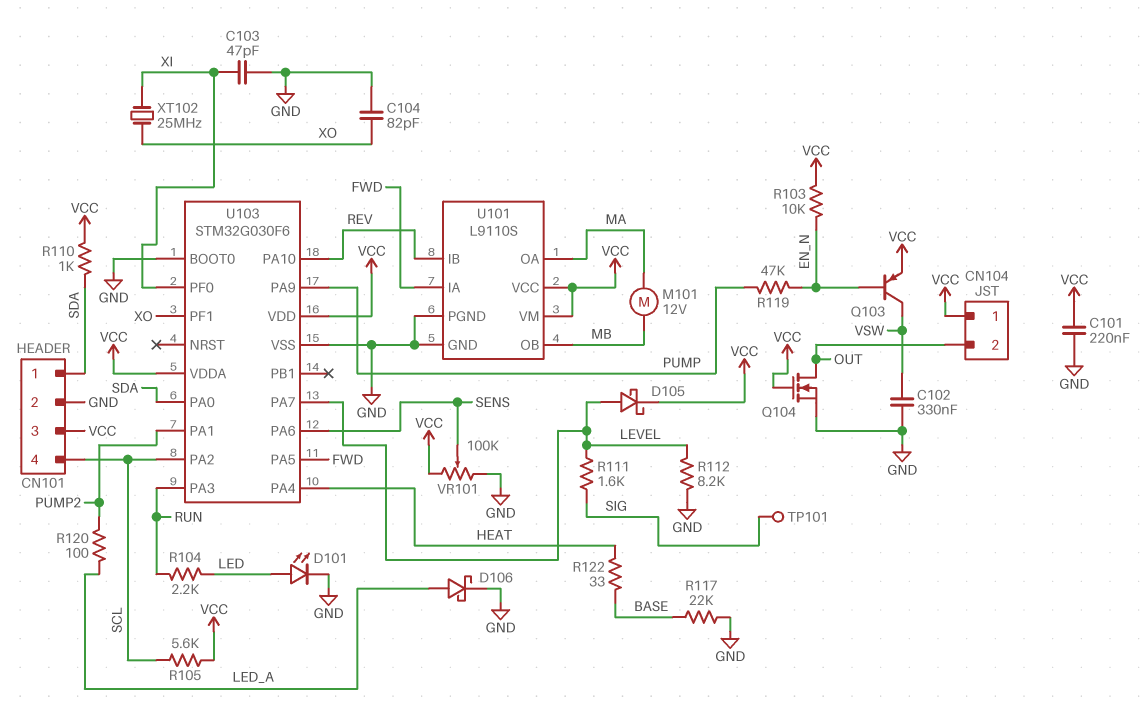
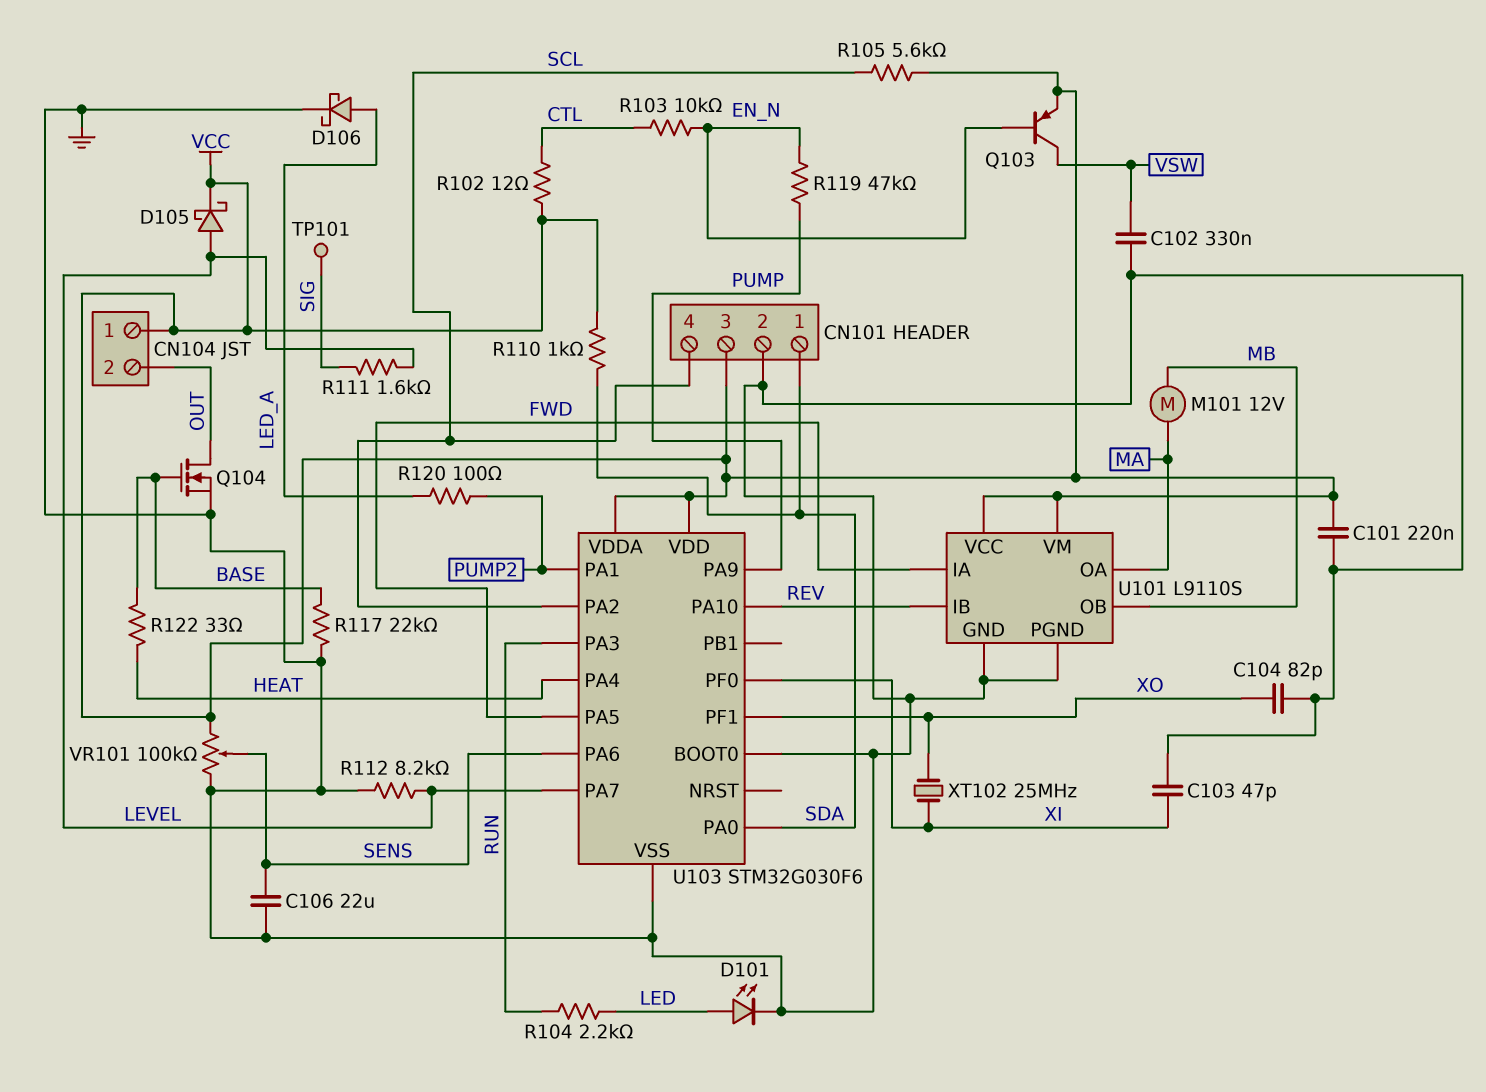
C106: none -> 22uF (GND, SENS)
Q104: NMOS (G VCC, D OUT, S GND) -> NMOS (G BASE, D OUT, S GND)
R102: none -> 12 (CTL, VCC)
R103: 10k (EN_N, VCC) -> 10k (CTL, EN_N)

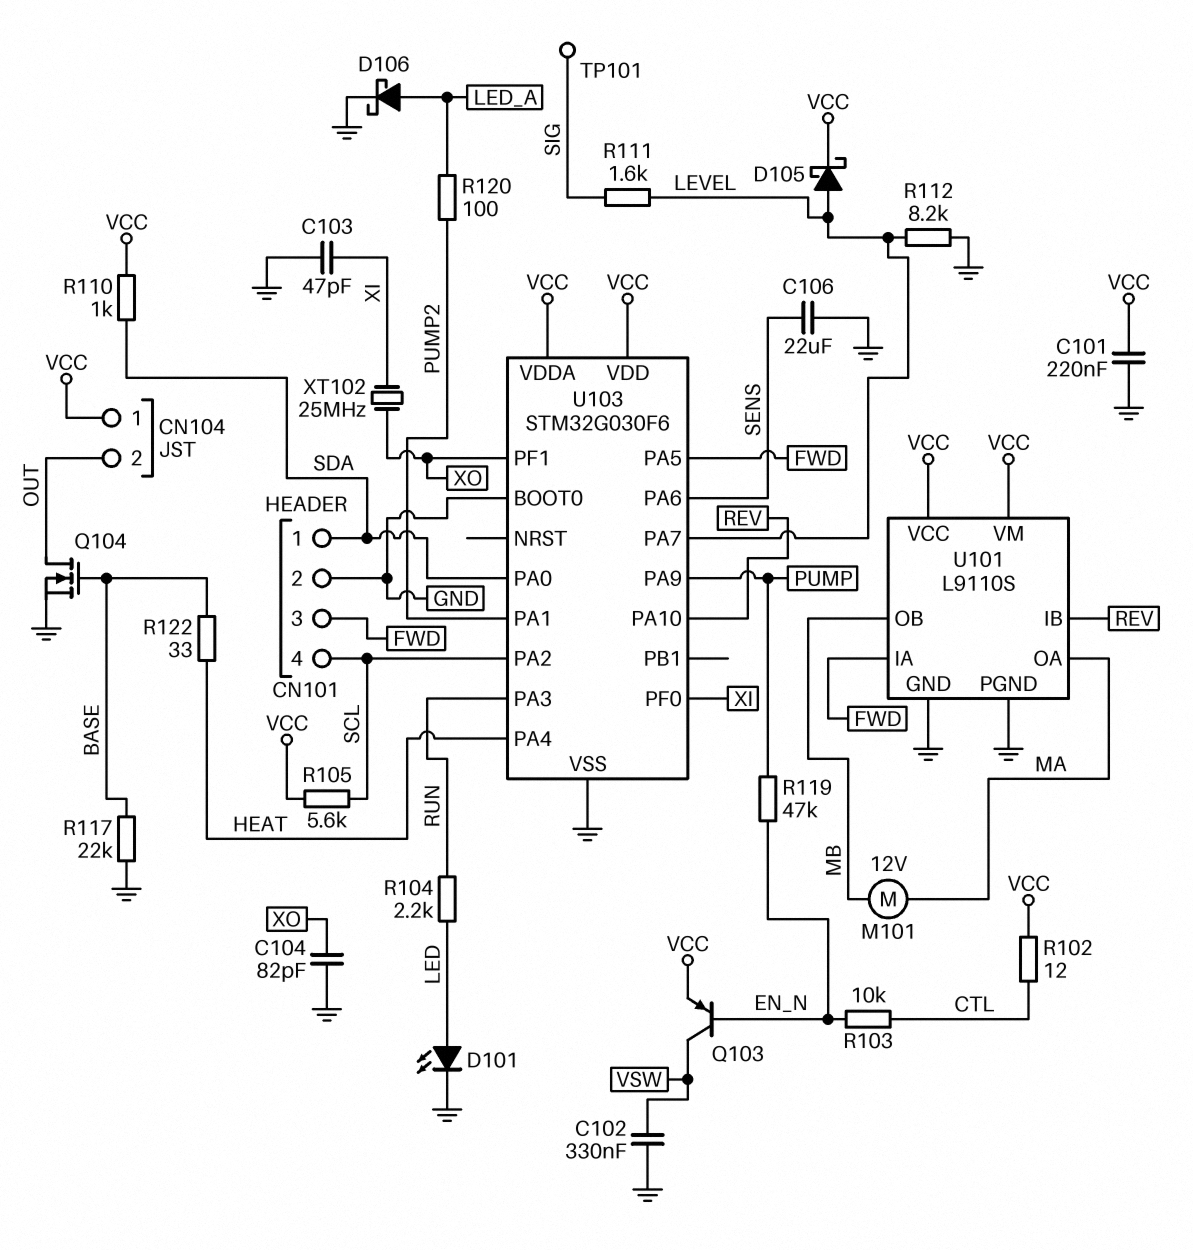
CN101 pin 3: VCC -> FWD
VR101: 100k (GND, VCC, wiper SENS) -> none

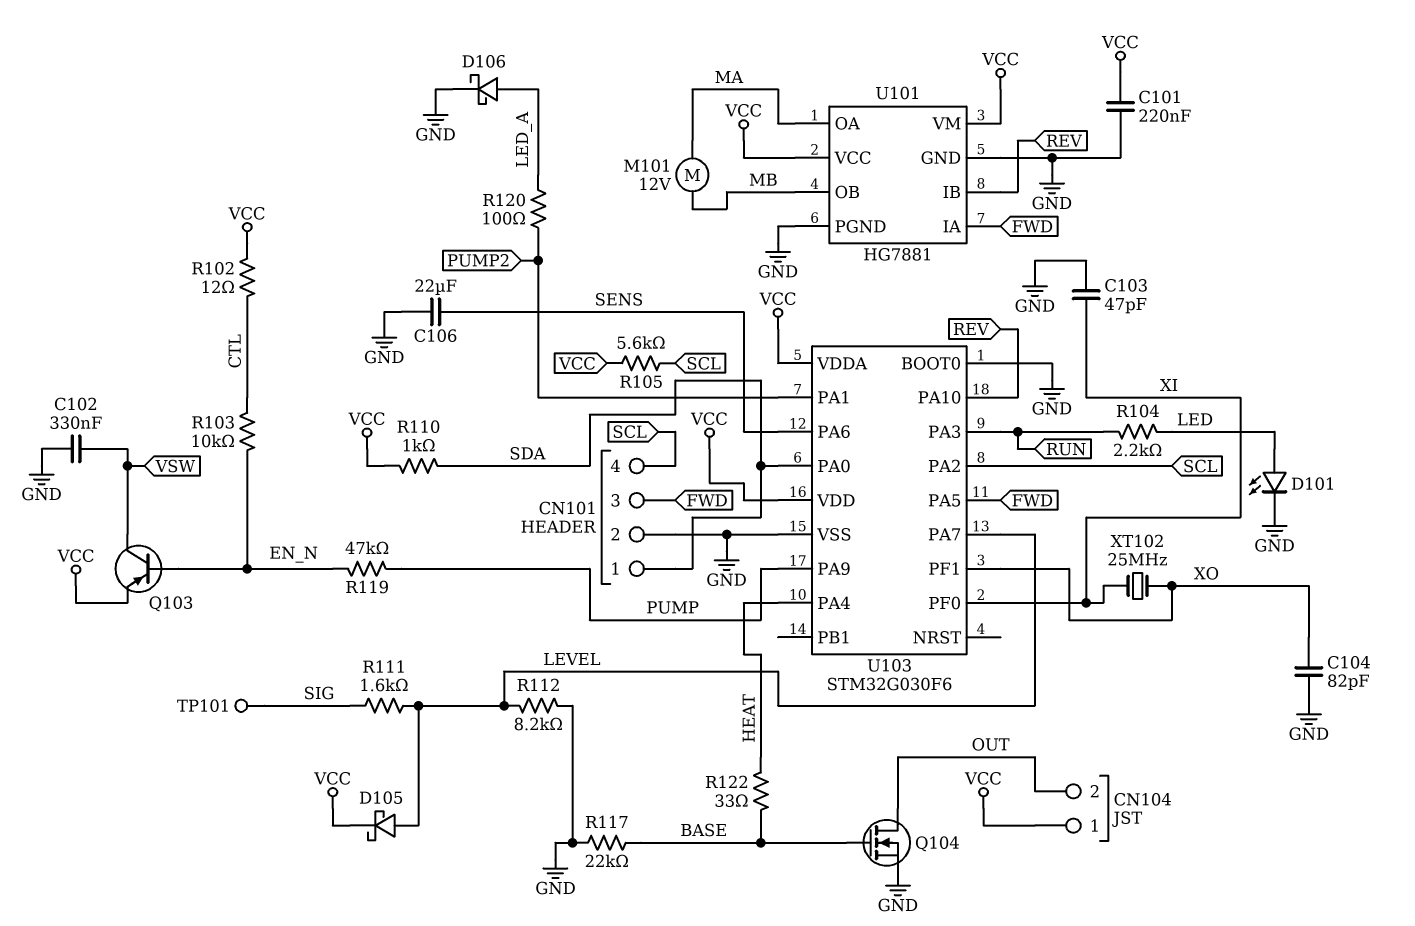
U101: L9110S -> HG7881

